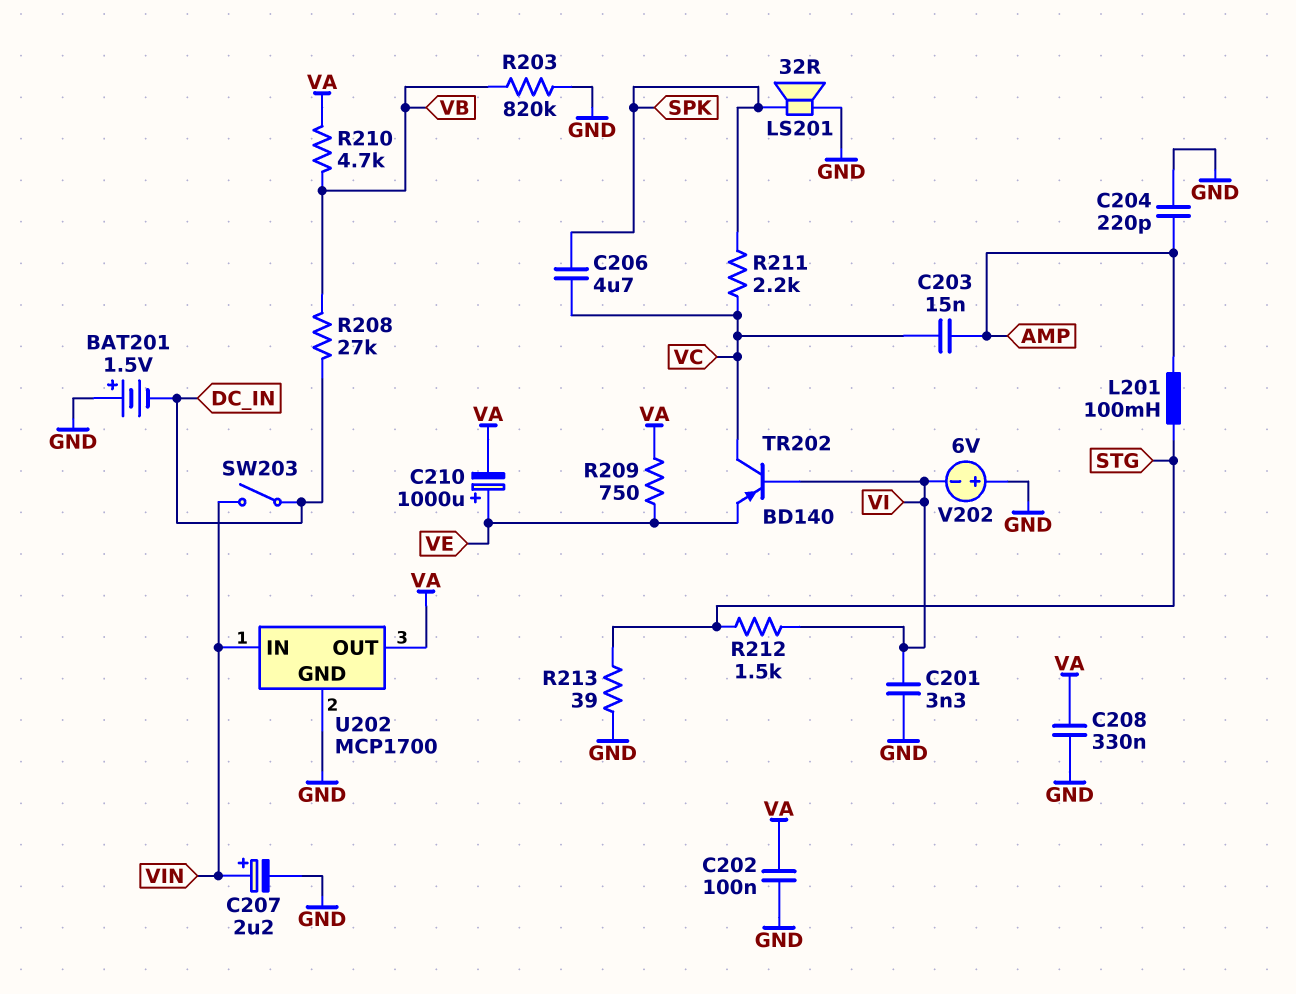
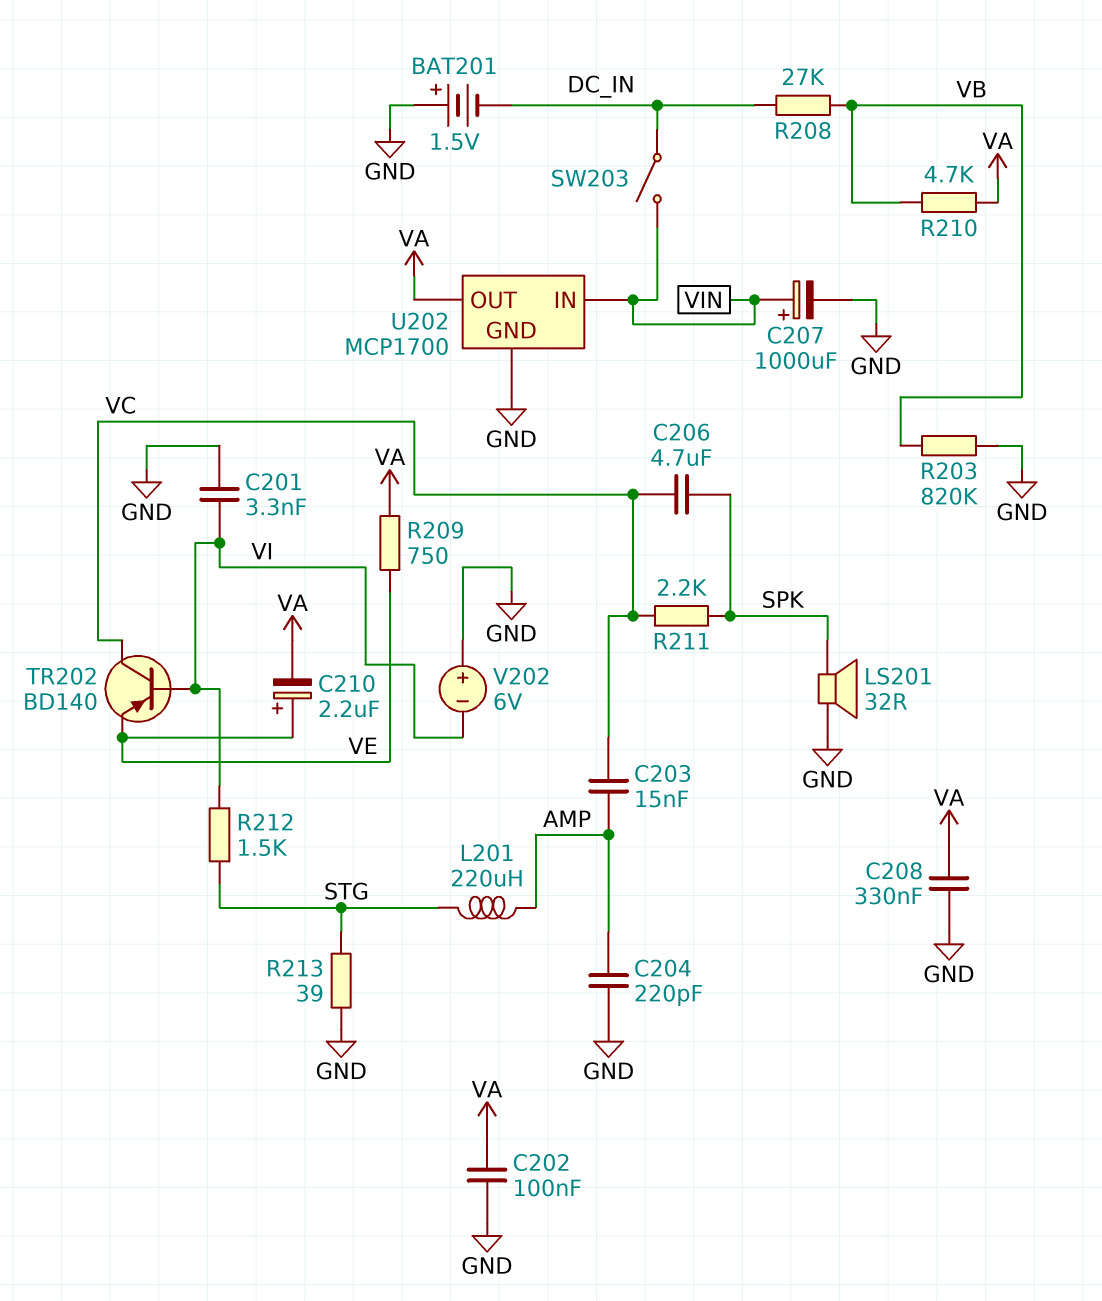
C207: 2.2uF (plus VIN, minus GND) -> 1000uF (plus VIN, minus GND)
C210: 1000uF (plus VE, minus VA) -> 2.2uF (plus VE, minus VA)
L201: 100mH (AMP, STG) -> 220uH (AMP, STG)

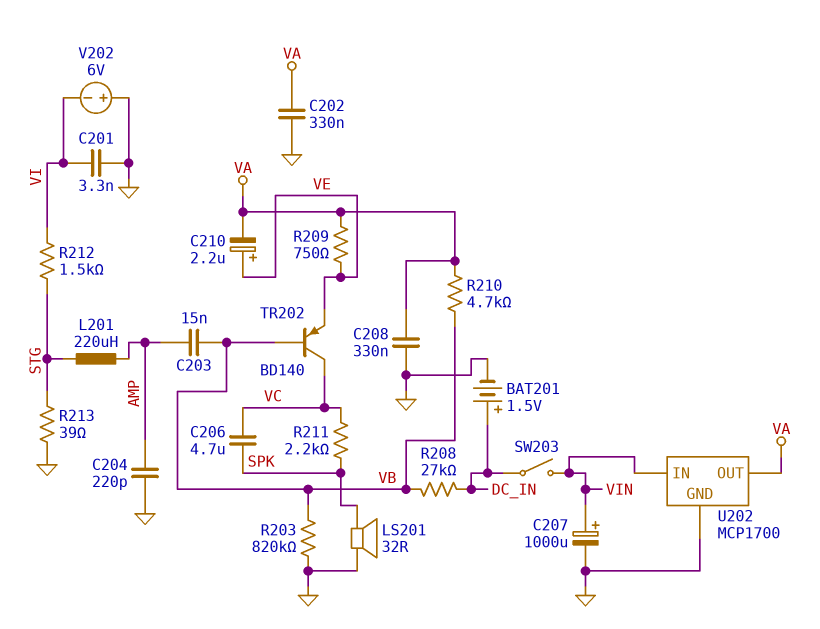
BAT201: 1.5V (plus GND, minus DC_IN) -> 1.5V (plus DC_IN, minus GND)
C202: 100nF (GND, VA) -> 330nF (GND, VA)
C203: 15nF (AMP, VC) -> 15nF (AMP, VB)
TR202: PNP BD140 (B VI, C VC, E VE) -> PNP BD140 (B VB, C VC, E VE)

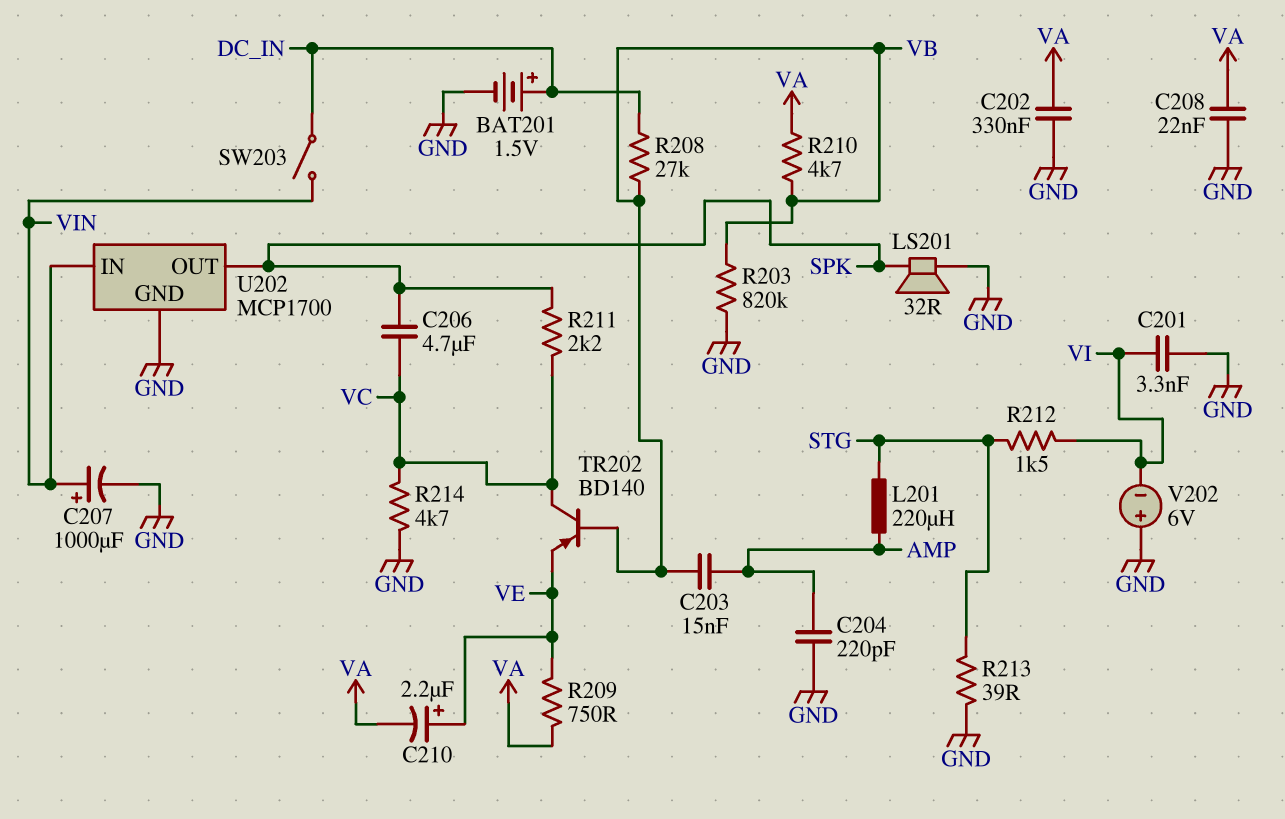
C208: 330nF (GND, VA) -> 22nF (GND, VA)
R214: none -> 4.7k (GND, VC)
U202 pin OUT: VA -> SPK

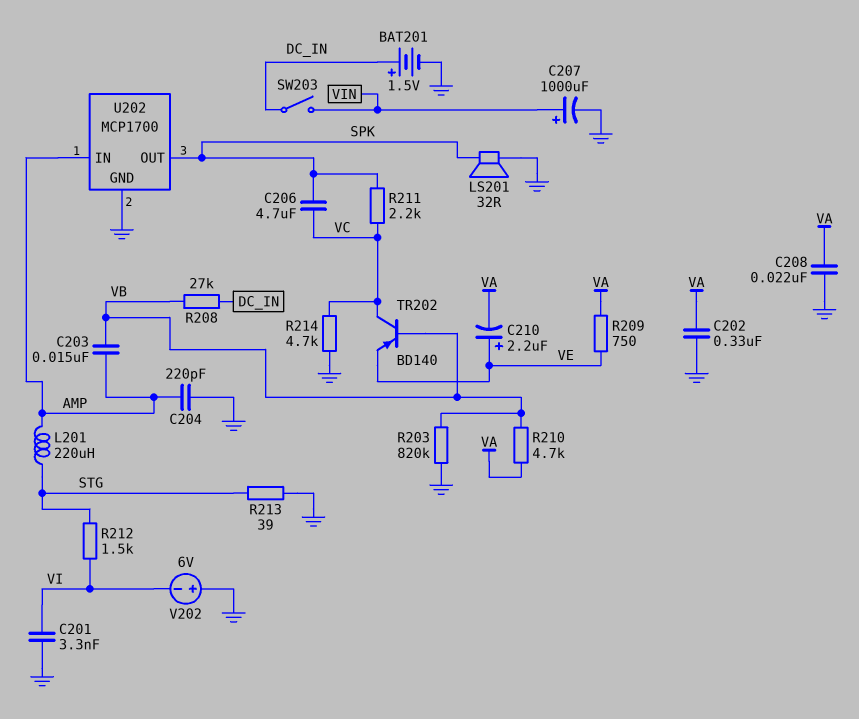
U202 pin IN: VIN -> AMP

